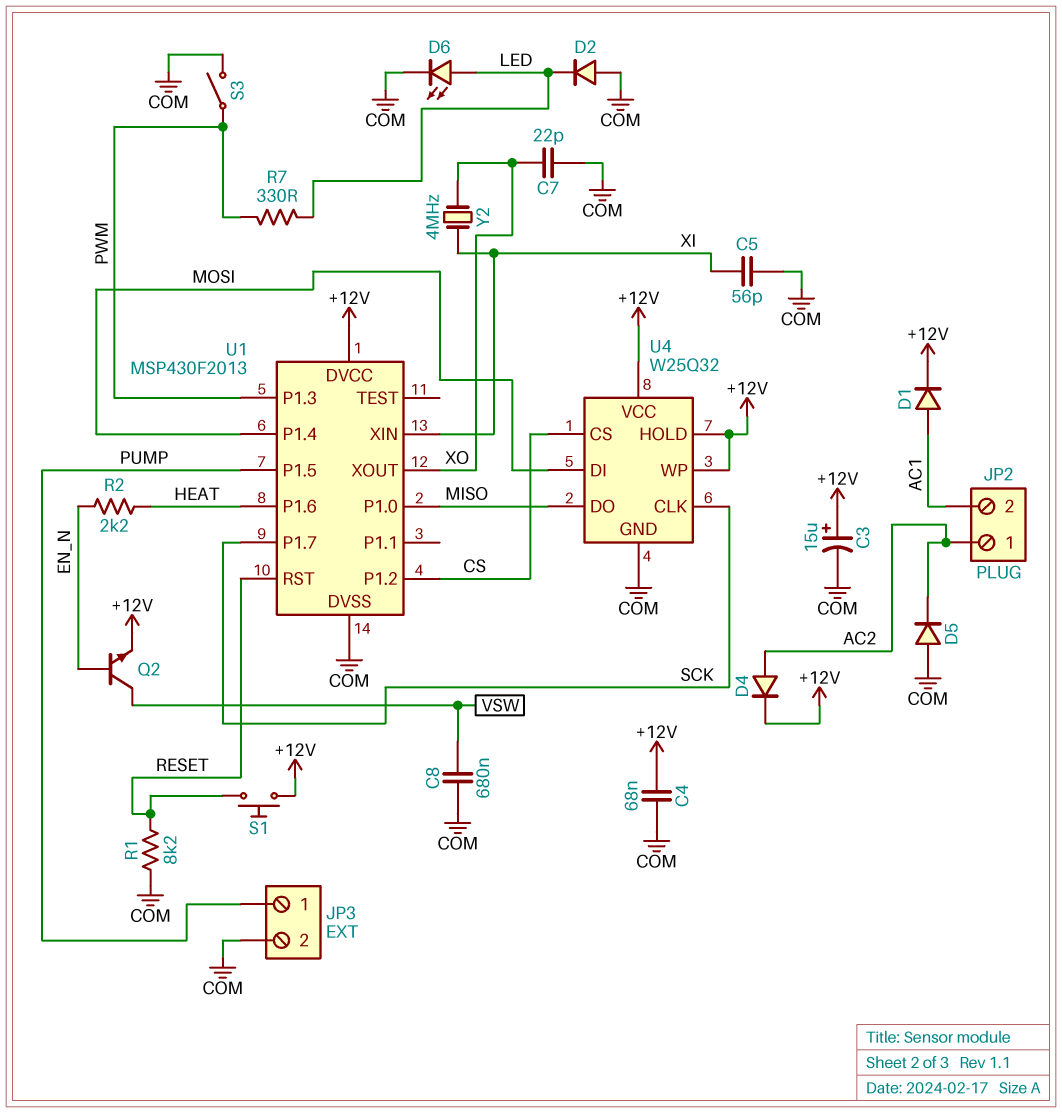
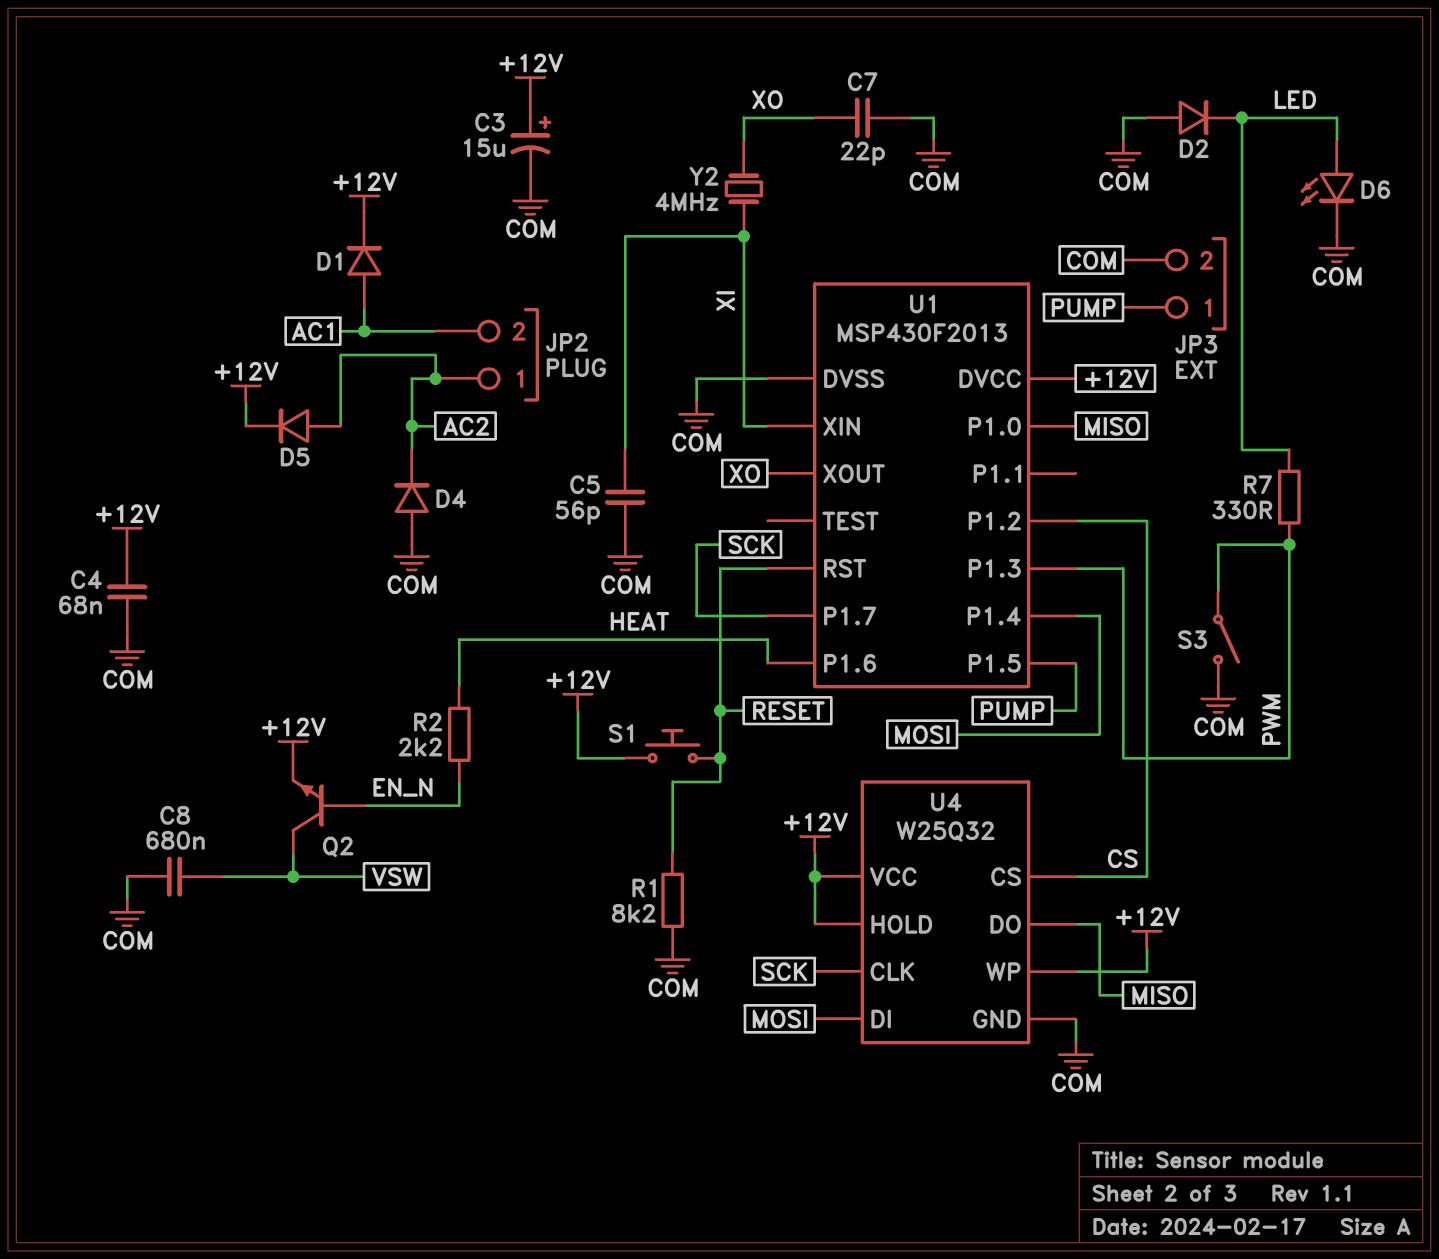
D4: diode (A AC2, K +12V) -> diode (A COM, K AC2)
D5: diode (A COM, K AC2) -> diode (A AC2, K +12V)

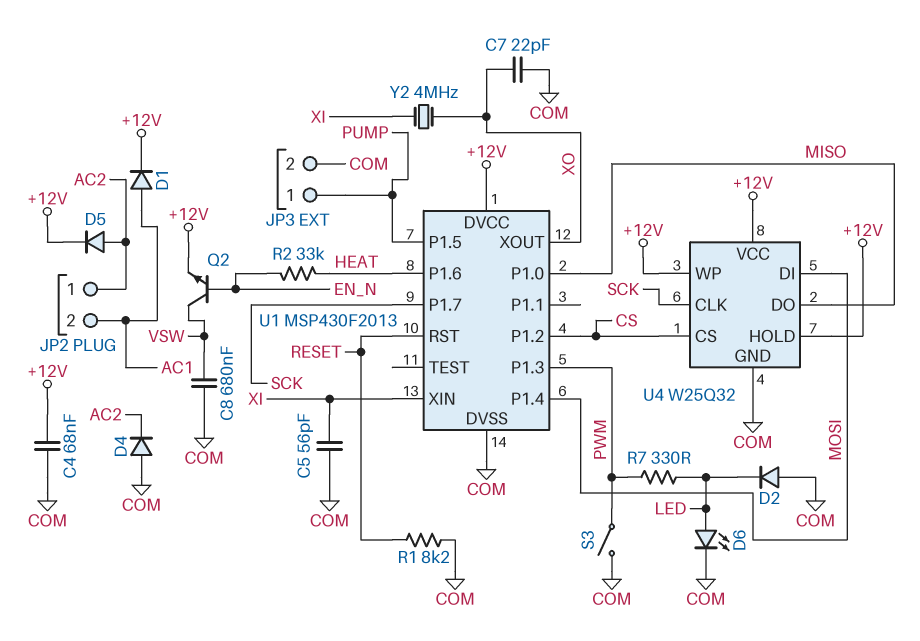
C3: 15uF (plus +12V, minus COM) -> none
R2: 2.2k (EN_N, HEAT) -> 33k (EN_N, HEAT)
S1: button (+12V, RESET) -> none

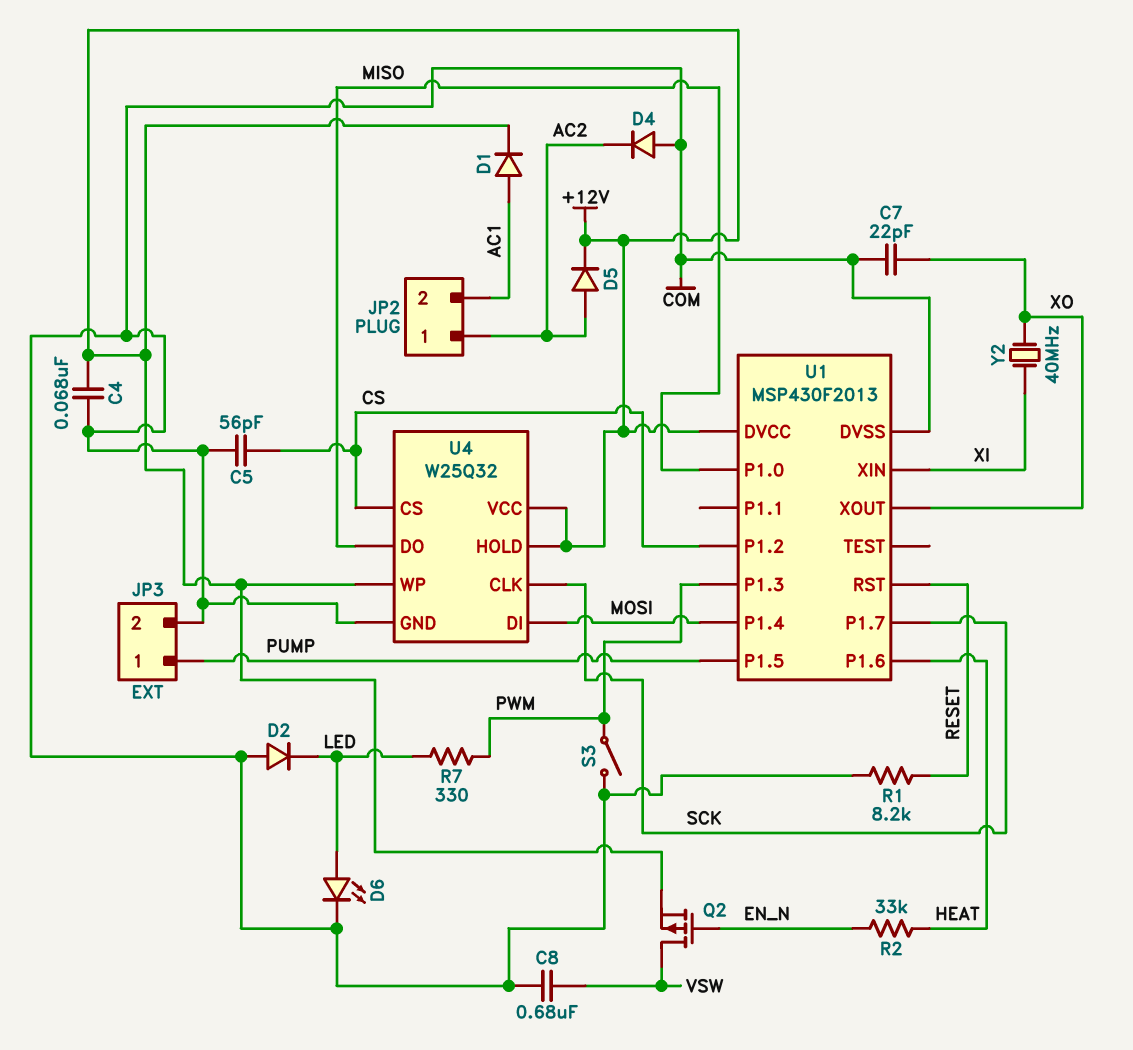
C5: 56pF (COM, XI) -> 56pF (COM, CS)
Q2: NPN (B EN_N, C VSW, E +12V) -> PMOS (G EN_N, D VSW, S +12V)
Y2: 4MHz (XI, XO) -> 40MHz (XI, XO)

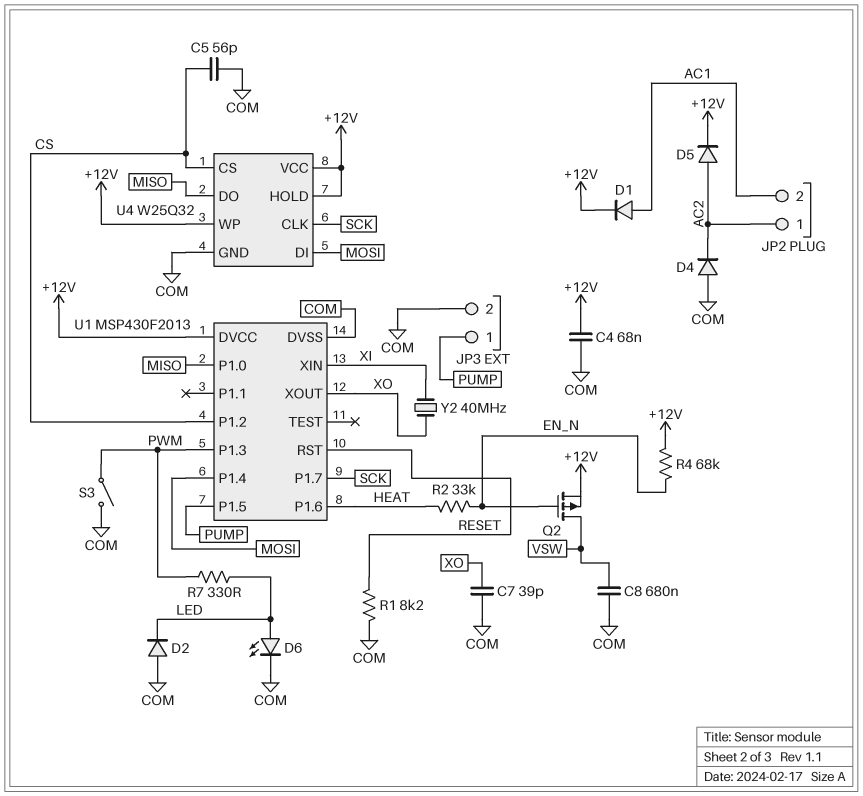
C7: 22pF (COM, XO) -> 39pF (COM, XO)
R4: none -> 68k (+12V, EN_N)

